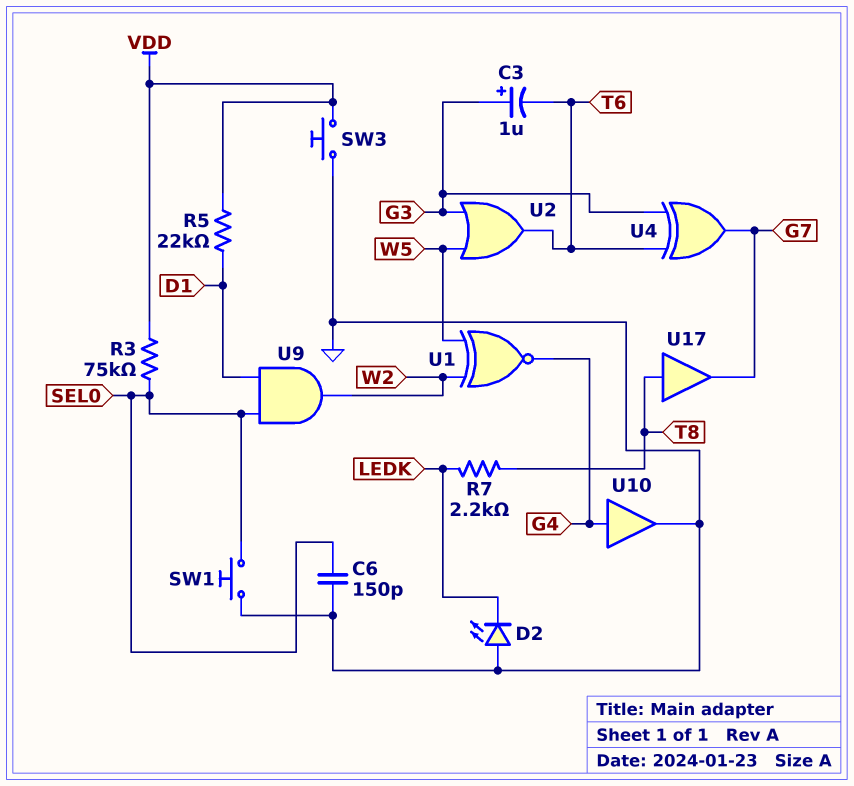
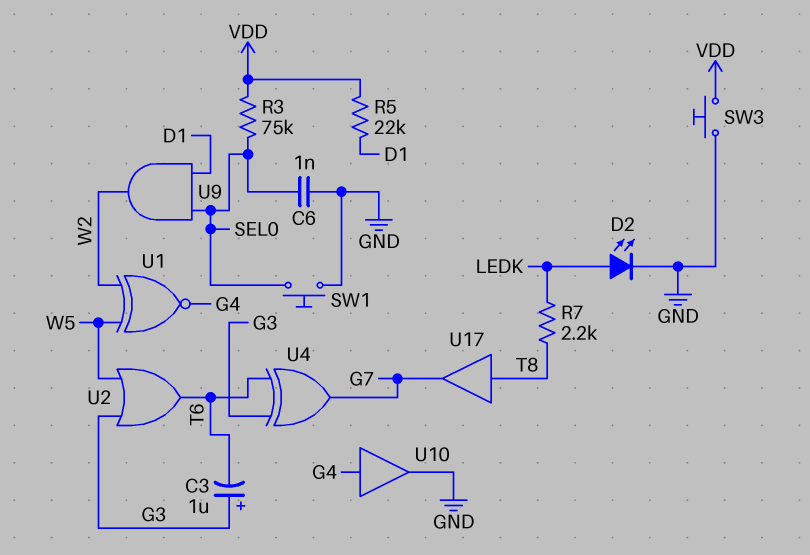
C6: 150pF (GND, SEL0) -> 1nF (GND, SEL0)
D2: LED (A GND, K LEDK) -> LED (A LEDK, K GND)

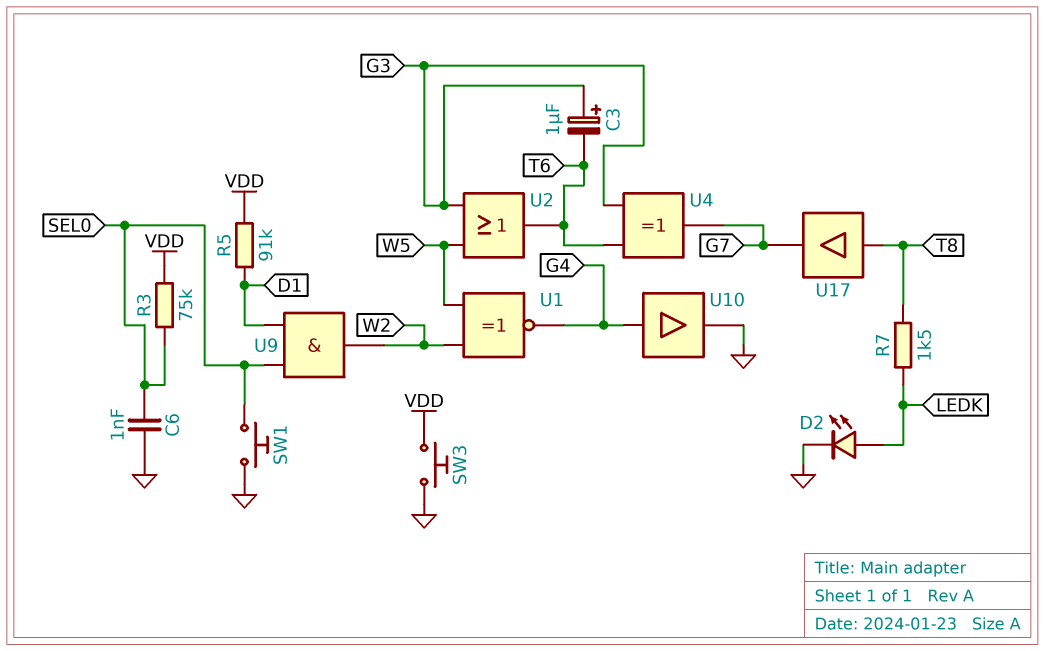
R5: 22k (D1, VDD) -> 91k (D1, VDD)
R7: 2.2k (LEDK, T8) -> 1.5k (LEDK, T8)

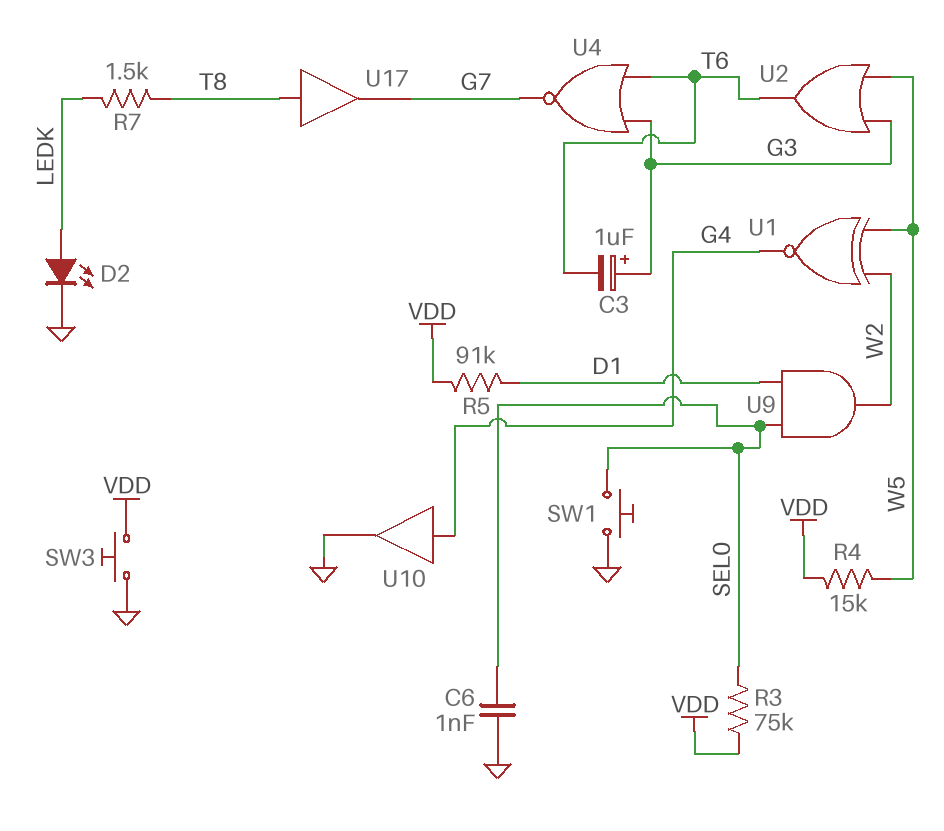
R4: none -> 15k (VDD, W5)
U4: XOR (in G3, in T6, out G7) -> NOR (in G3, in T6, out G7)

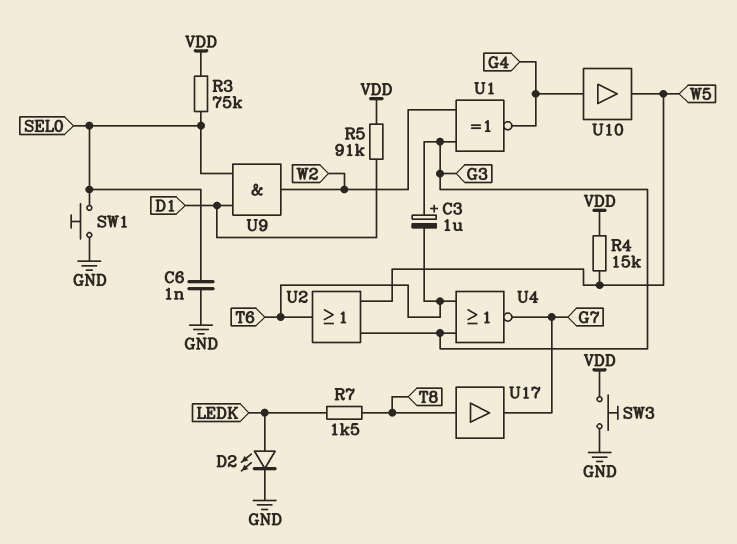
U1: XNOR (in W2, in W5, out G4) -> XNOR (in G3, in W2, out G4)
U10: buffer (in G4, out GND) -> buffer (in G4, out W5)

